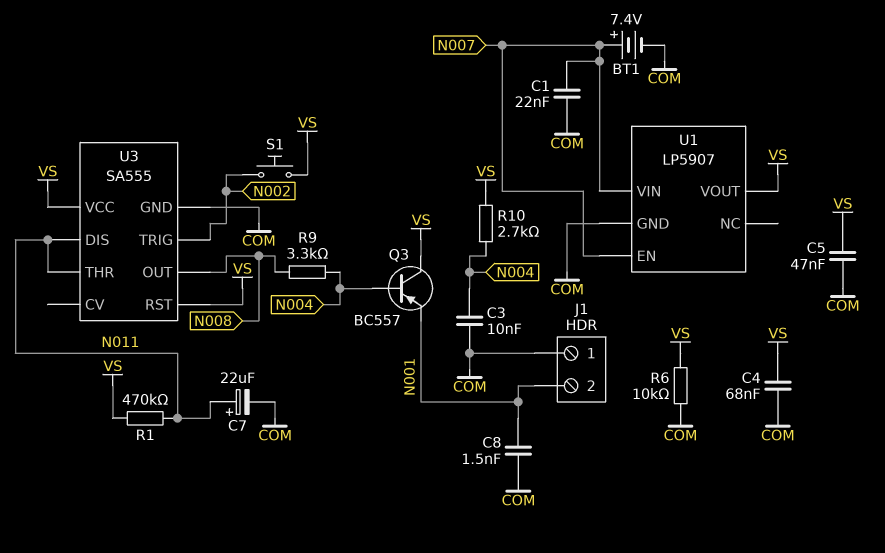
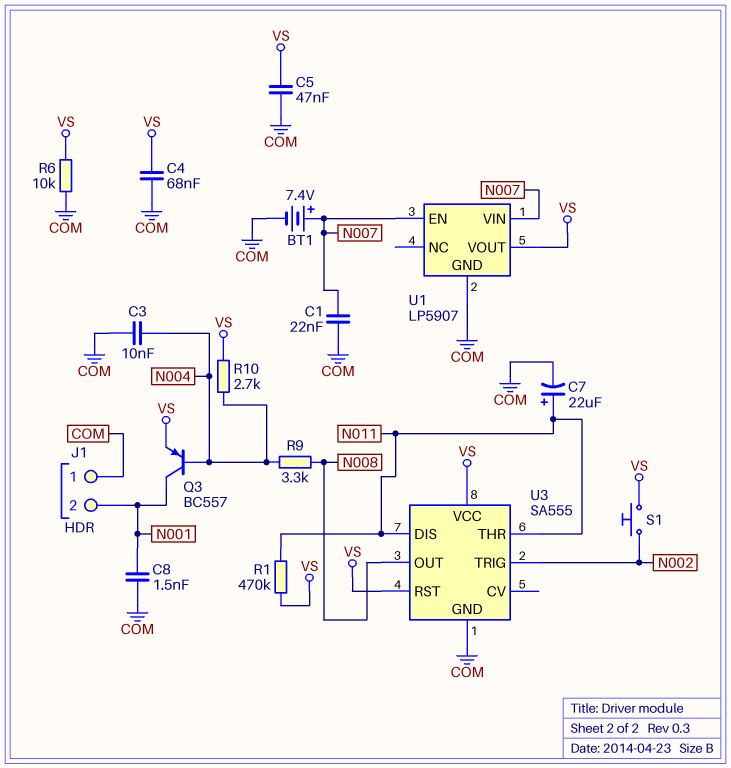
Q3: PNP BC557 (B N004, C VS, E N001) -> PNP BC557 (B N004, C N001, E VS)

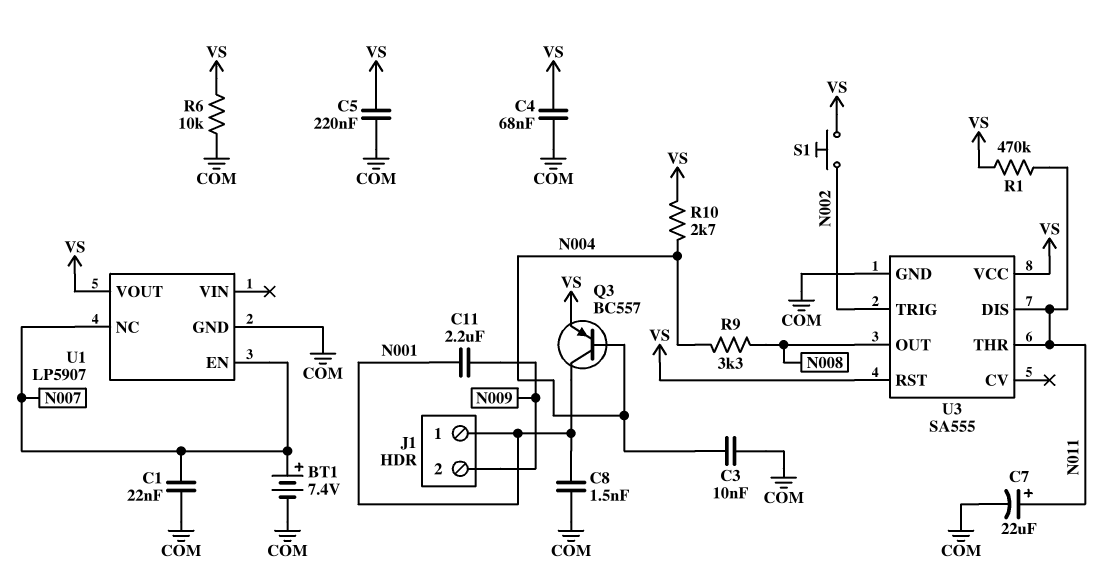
C5: 47nF (COM, VS) -> 220nF (COM, VS)
C11: none -> 2.2uF (N001, N009)
J1 pin 1: COM -> N001
J1 pin 2: N001 -> N009
U1 pin NC: none -> N007
U1 pin VIN: N007 -> none

